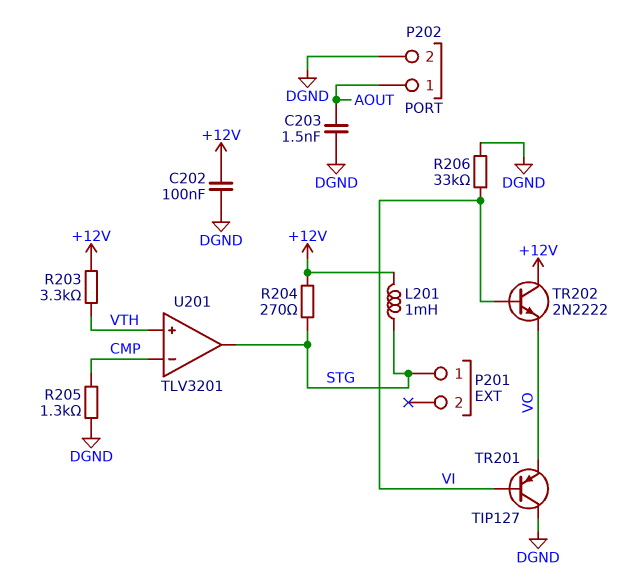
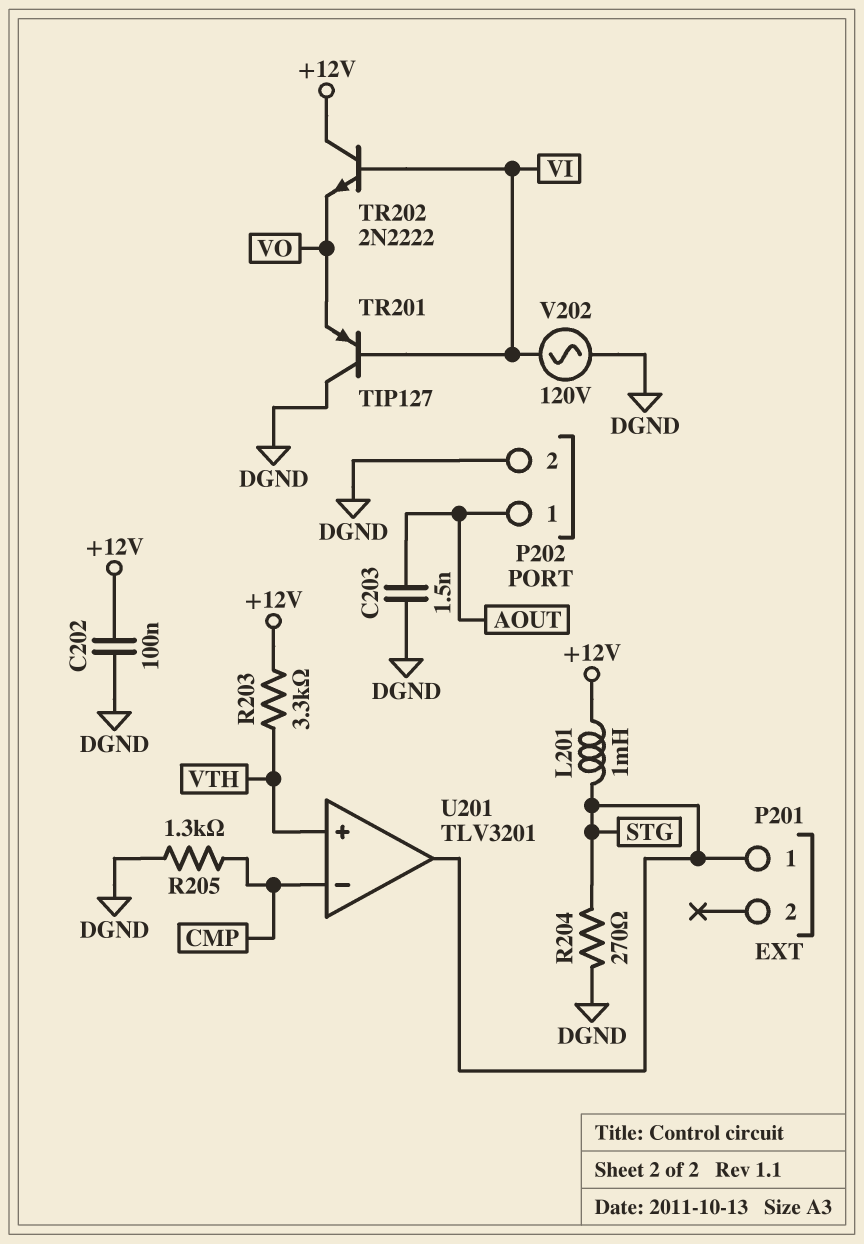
R204: 270 (+12V, STG) -> 270 (DGND, STG)
R206: 33k (DGND, VI) -> none
V202: none -> AC 120V (DGND, VI)

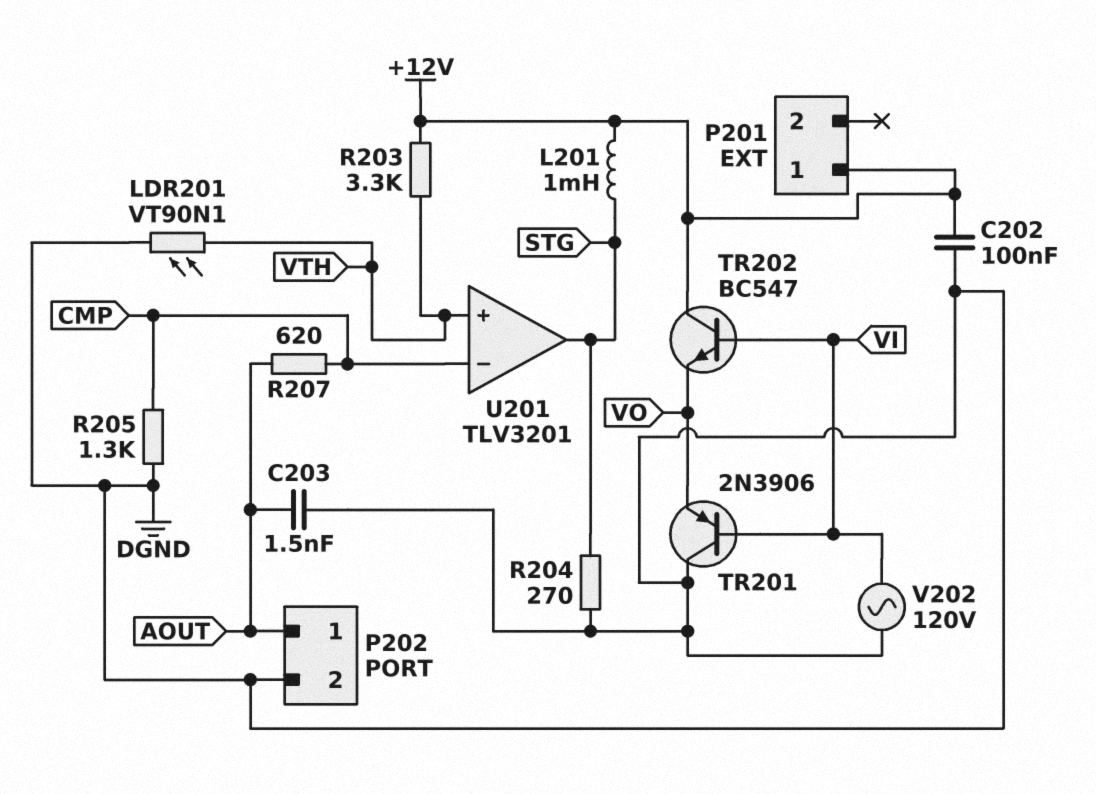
LDR201: none -> VT90N1 (DGND, VTH)
P201 pin 1: STG -> +12V
R207: none -> 620 (AOUT, CMP)
TR201: PNP TIP127 (B VI, C DGND, E VO) -> PNP 2N3906 (B VI, C DGND, E VO)
TR202: NPN 2N2222 (B VI, C +12V, E VO) -> NPN BC547 (B VI, C +12V, E VO)

